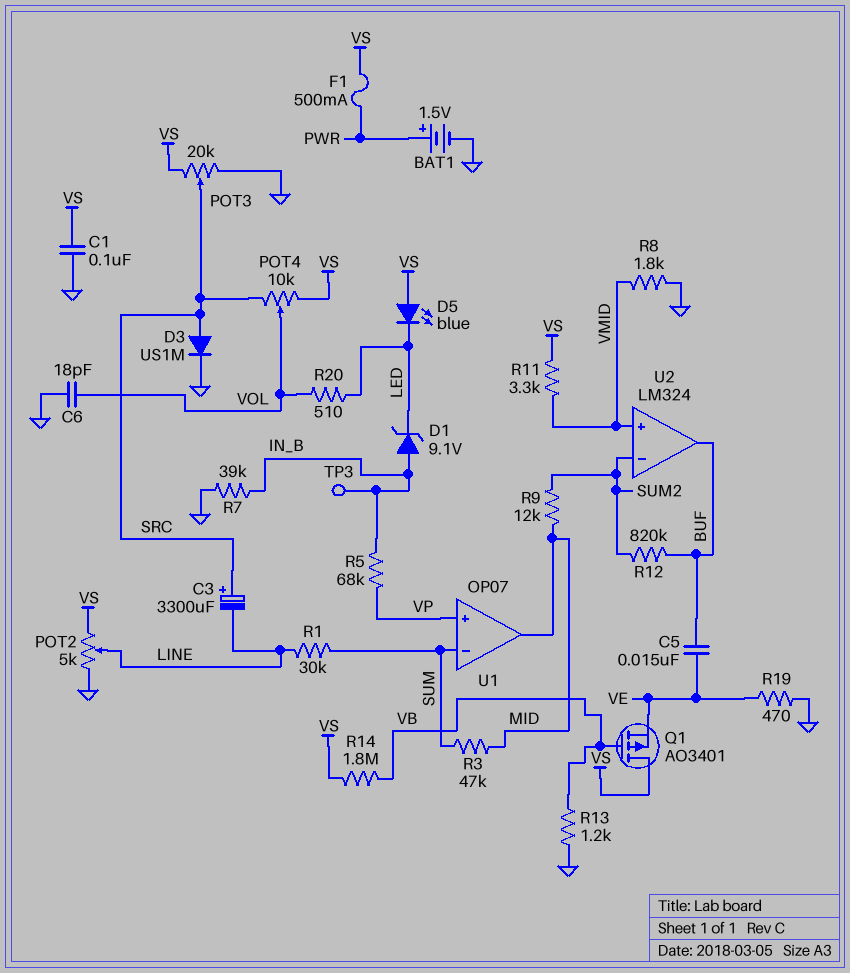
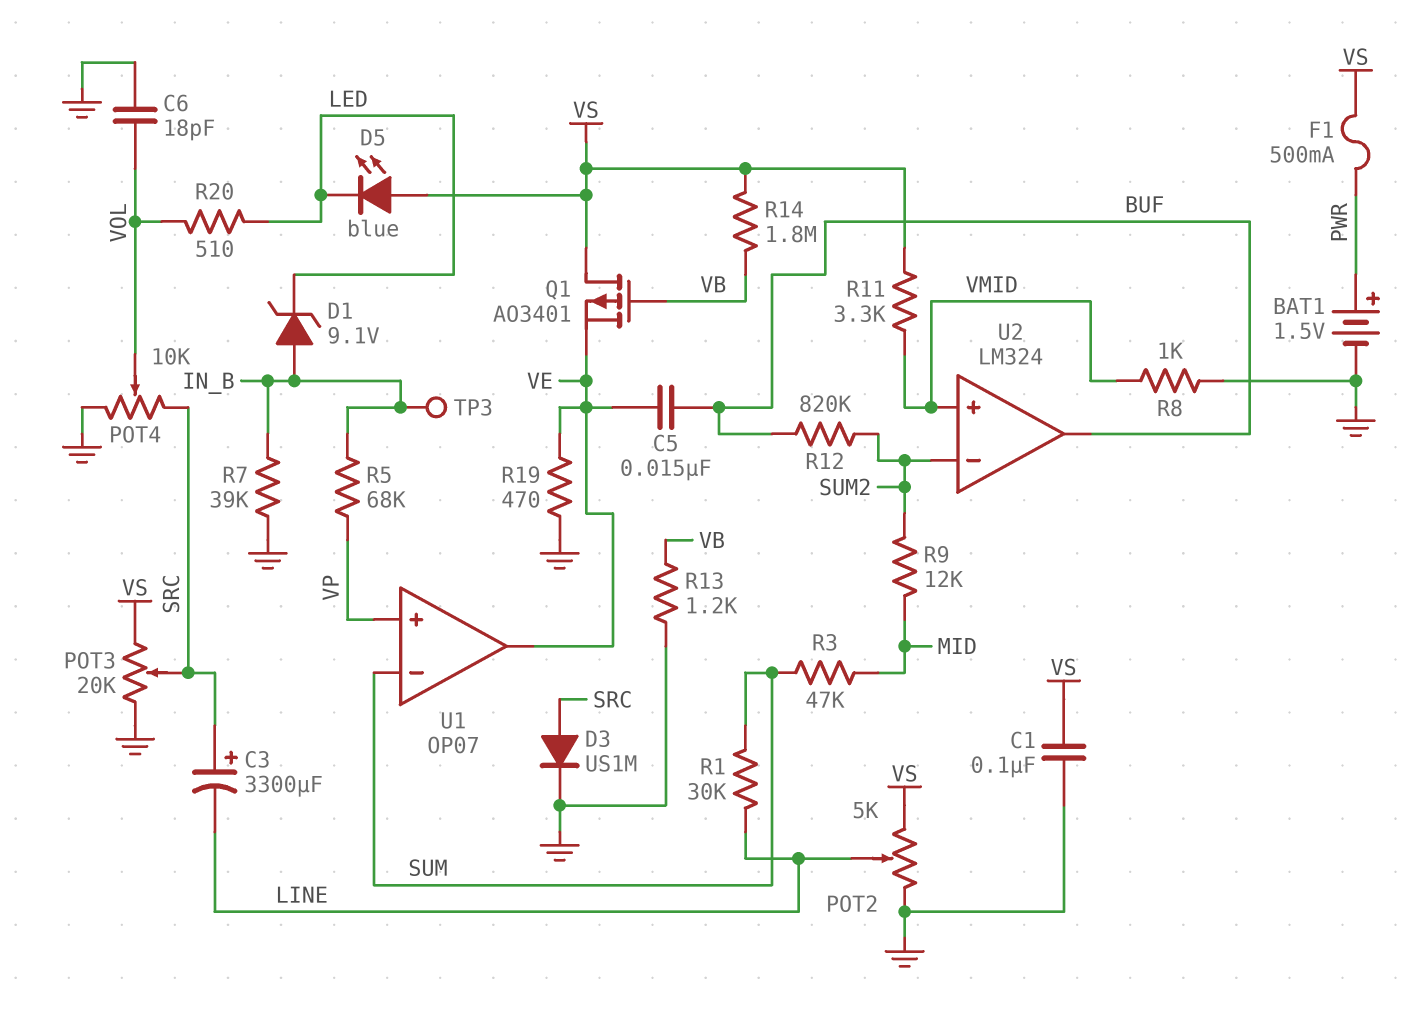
POT4: 10k (SRC, VS, wiper VOL) -> 10k (GND, SRC, wiper VOL)
R8: 1.8k (GND, VMID) -> 1k (GND, VMID)
U1 pin out: MID -> VE

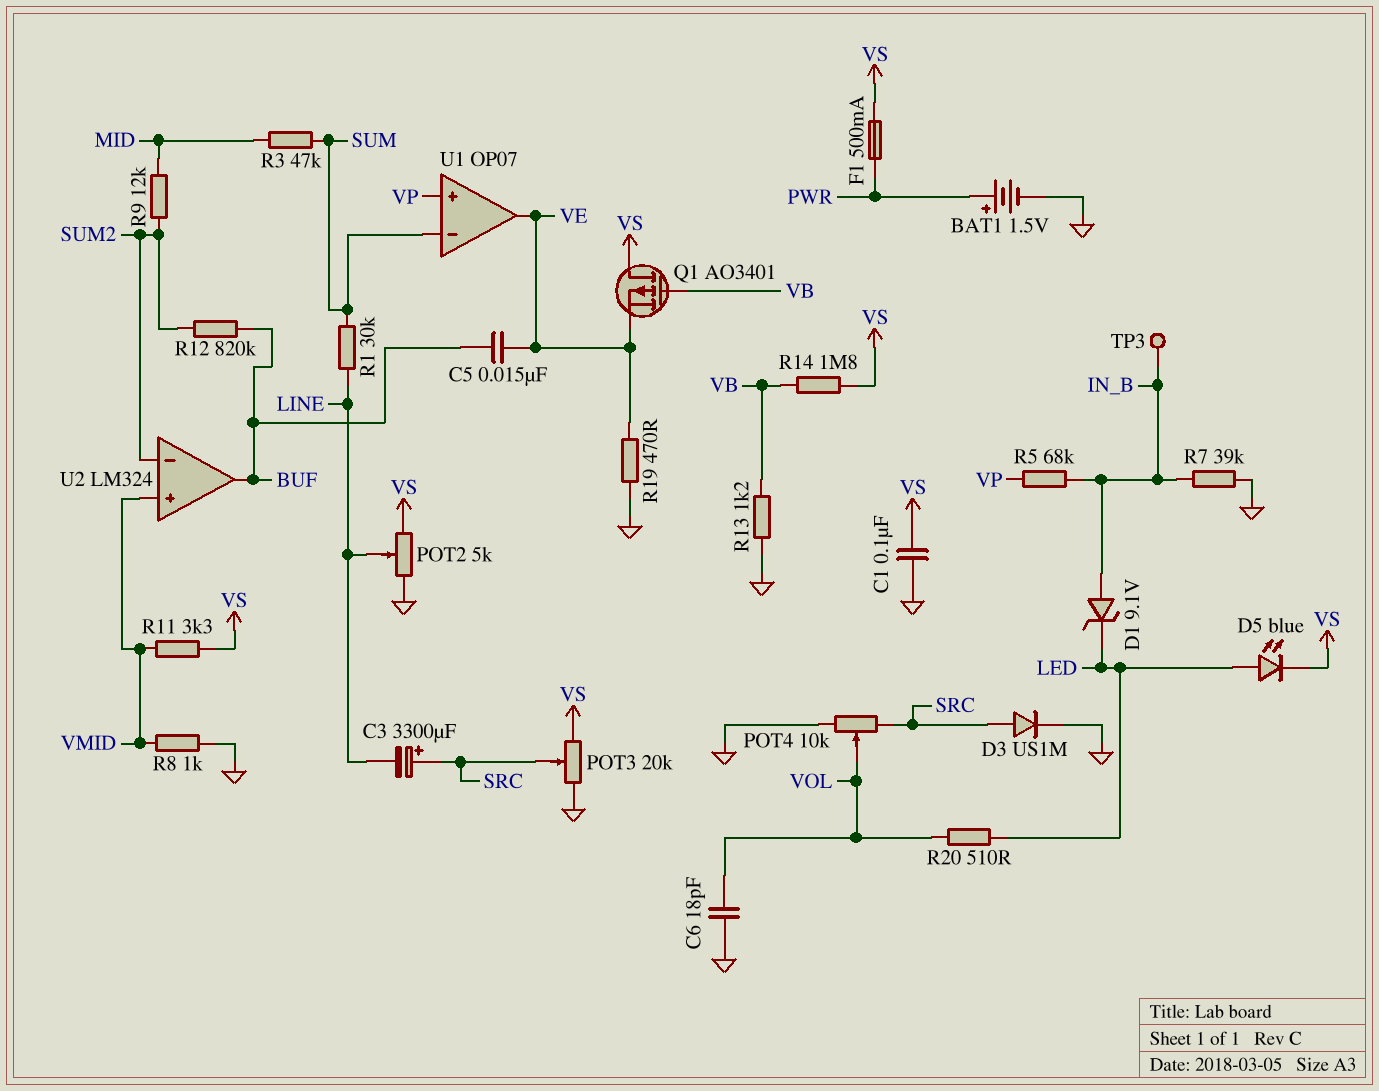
D5: LED blue (A VS, K LED) -> LED blue (A LED, K VS)

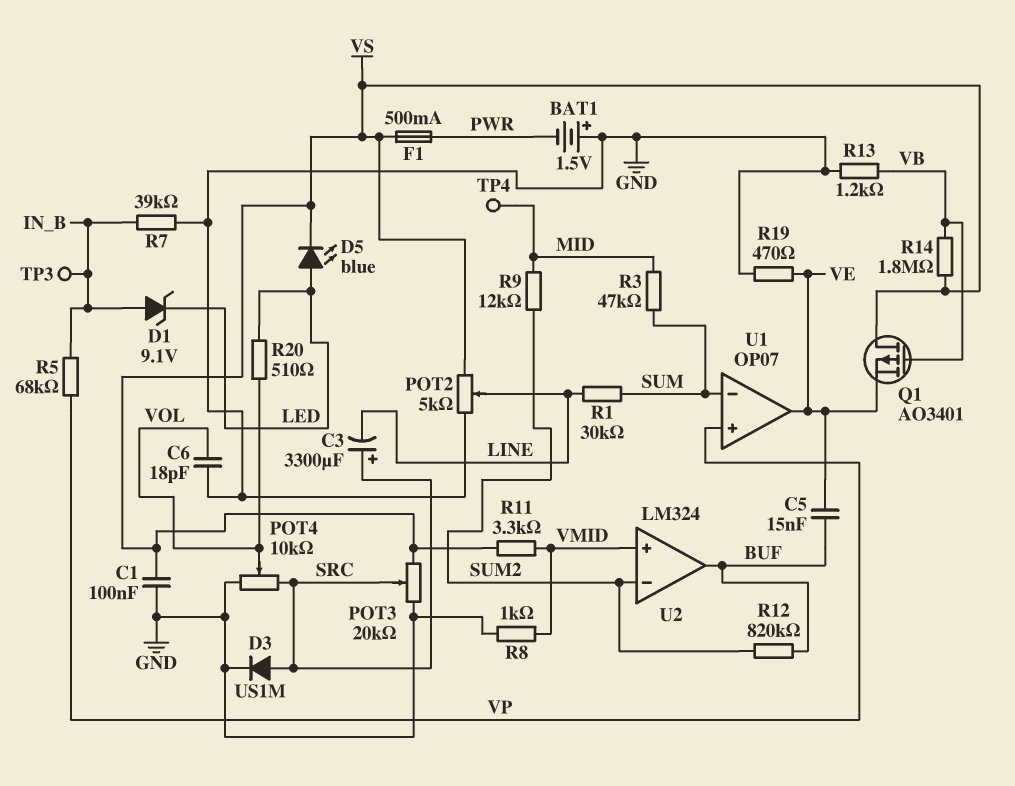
BAT1: 1.5V (plus PWR, minus GND) -> 1.5V (plus GND, minus PWR)
TP4: none -> test point (MID)

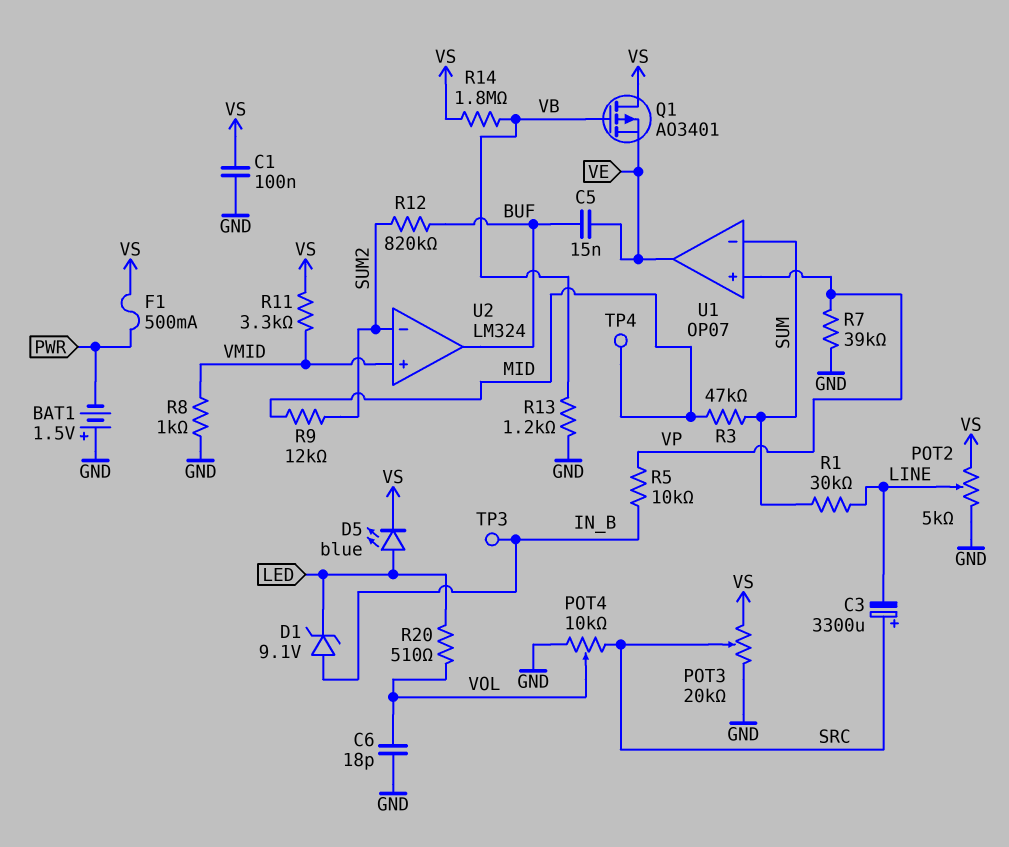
D3: diode US1M (A SRC, K GND) -> none
R5: 68k (IN_B, VP) -> 10k (IN_B, VP)
R7: 39k (GND, IN_B) -> 39k (GND, VP)
R19: 470 (GND, VE) -> none

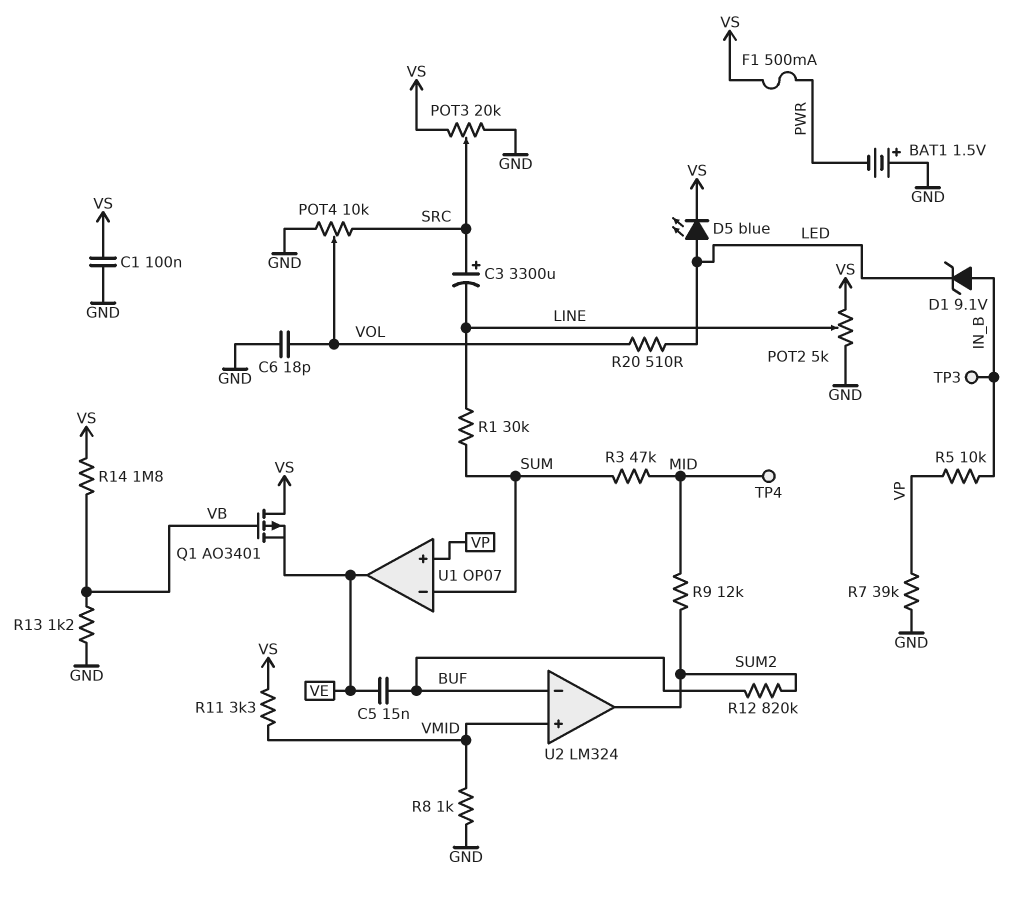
U2 pin in-: SUM2 -> BUF
U2 pin out: BUF -> SUM2

